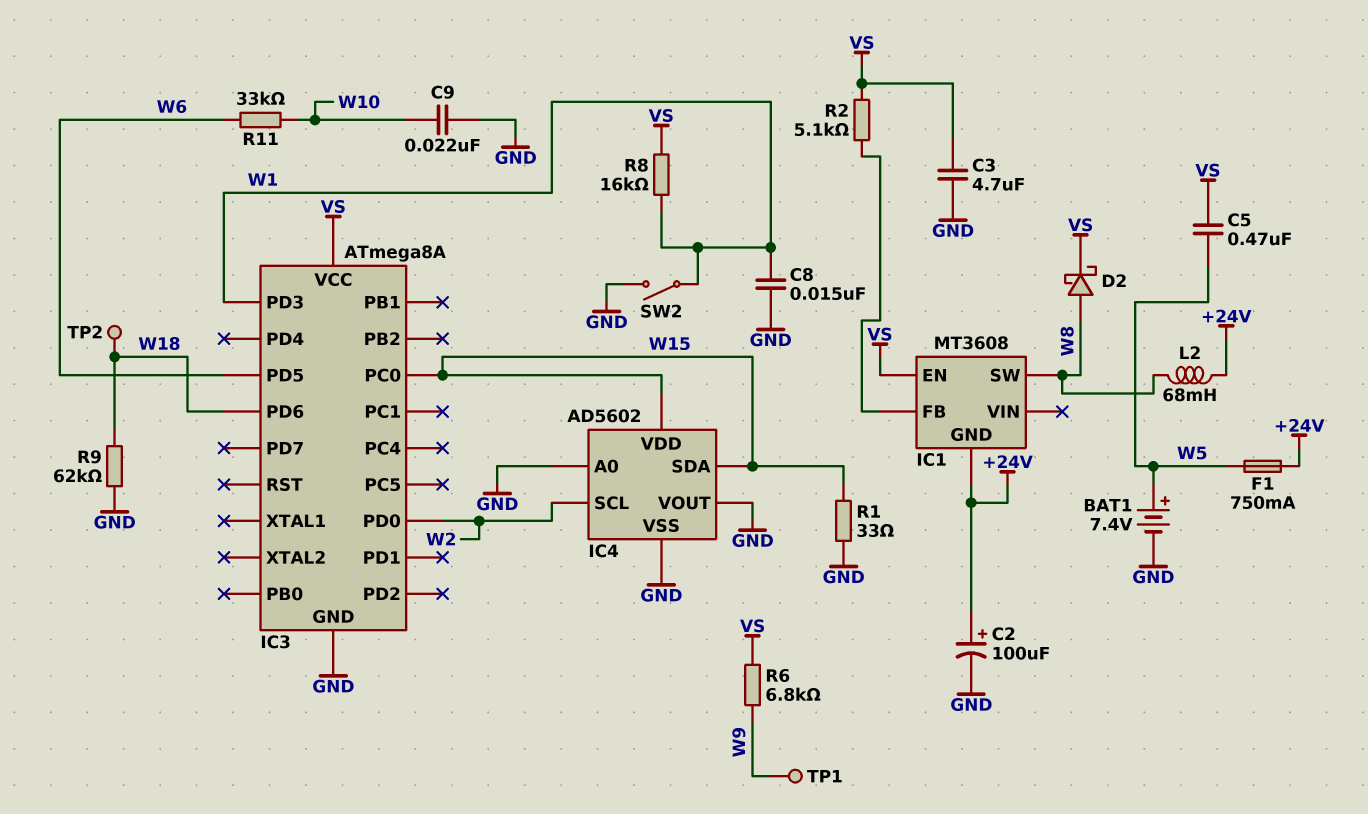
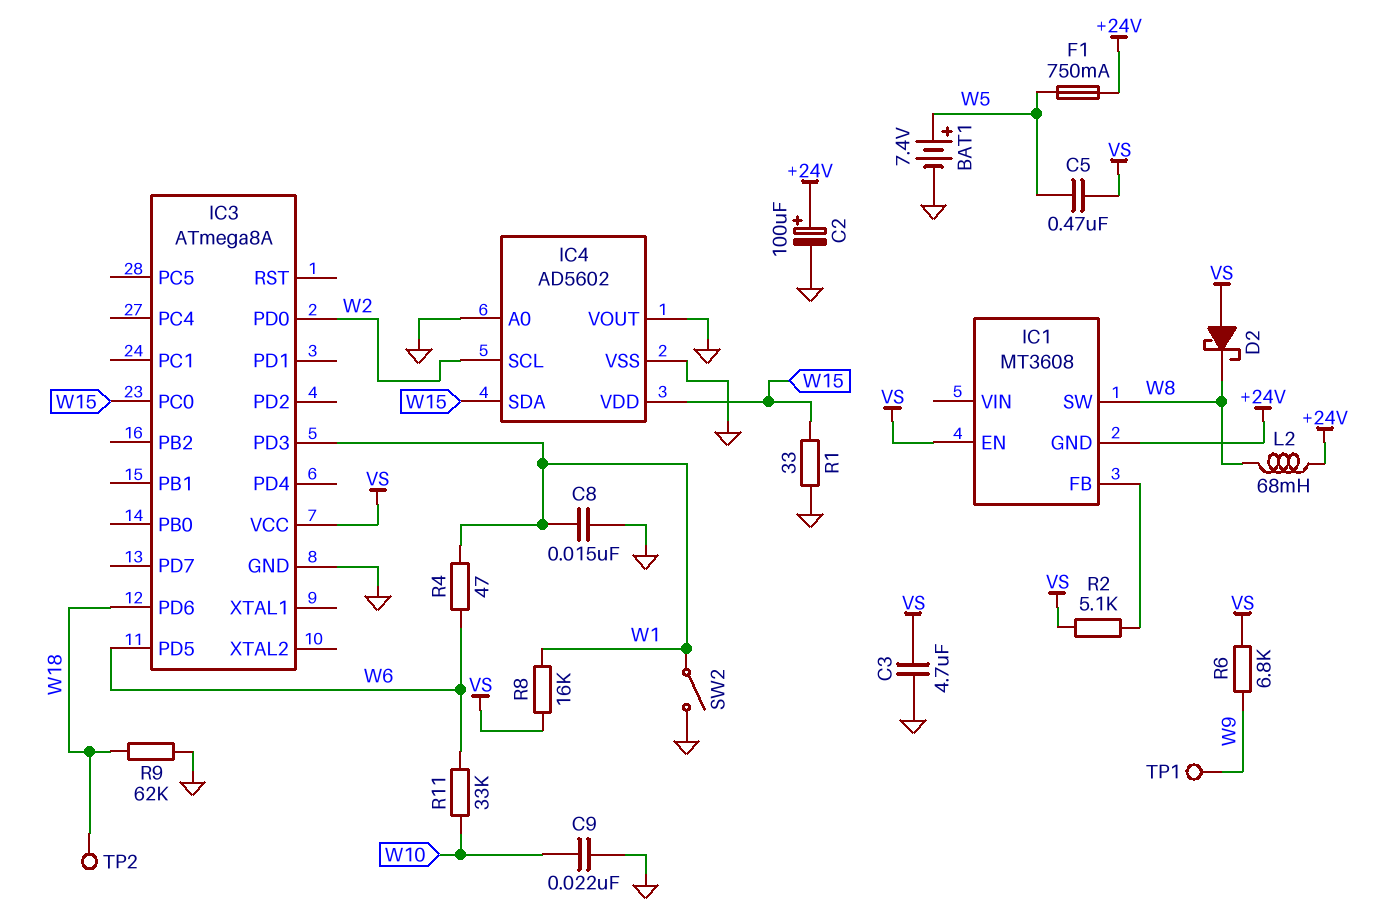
D2: schottky (A W8, K VS) -> schottky (A VS, K W8)
R4: none -> 47 (W1, W6)

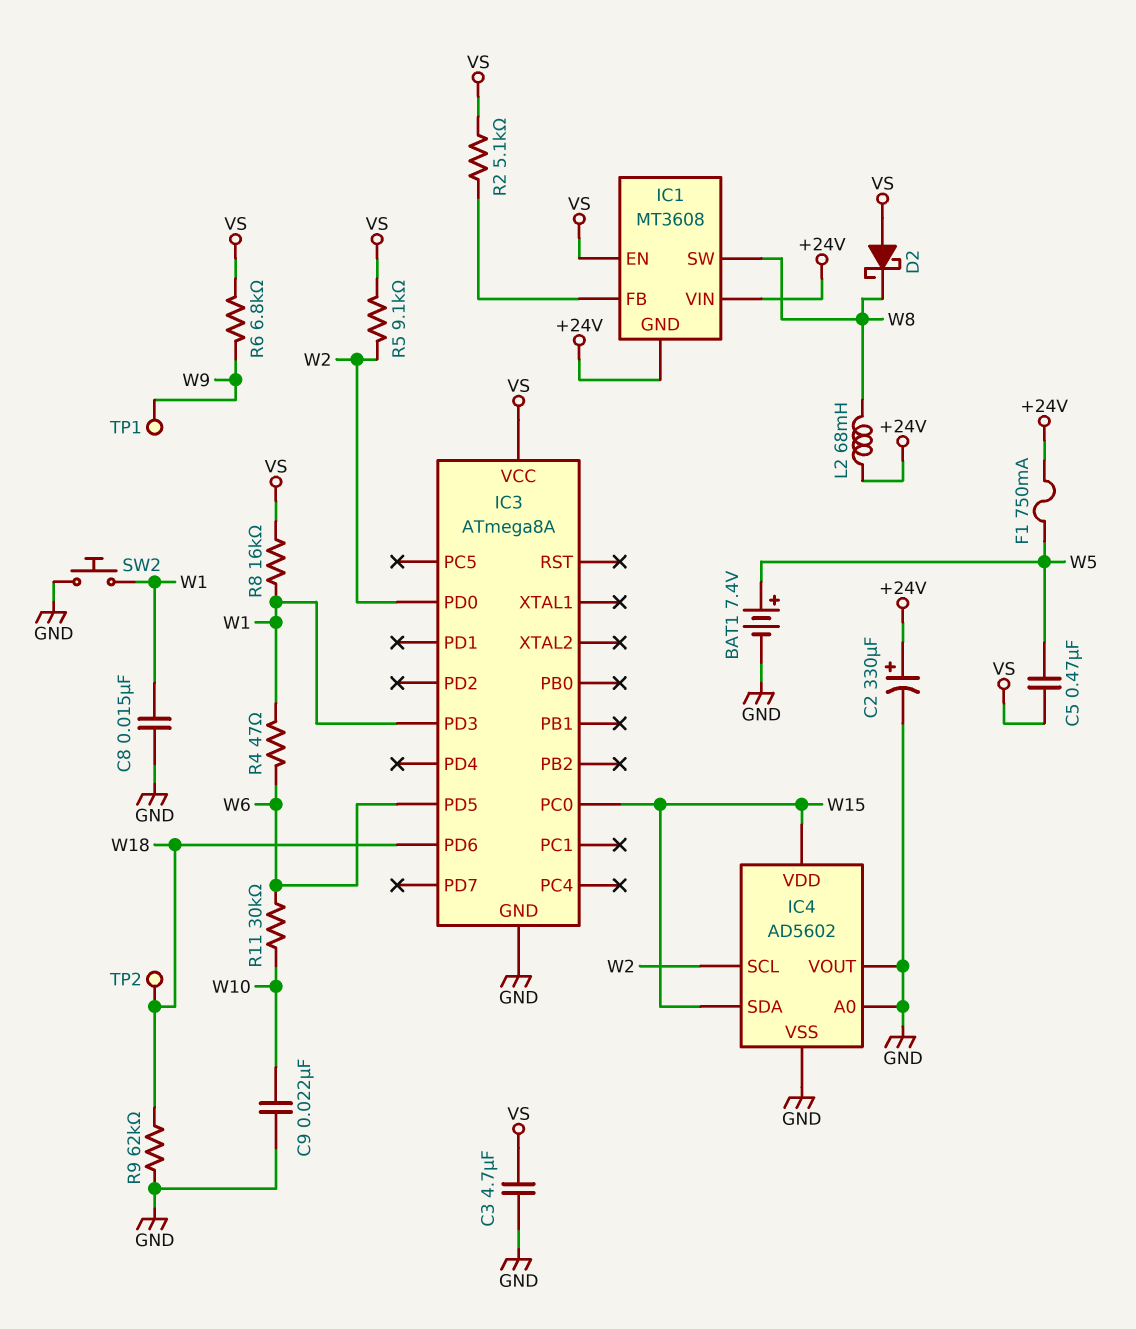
C2: 100uF (plus +24V, minus GND) -> 330uF (plus +24V, minus GND)
IC1 pin VIN: none -> +24V
R1: 33 (GND, W15) -> none
R5: none -> 9.1k (VS, W2)
R11: 33k (W6, W10) -> 30k (W6, W10)
SW2: switch (GND, W1) -> button (GND, W1)

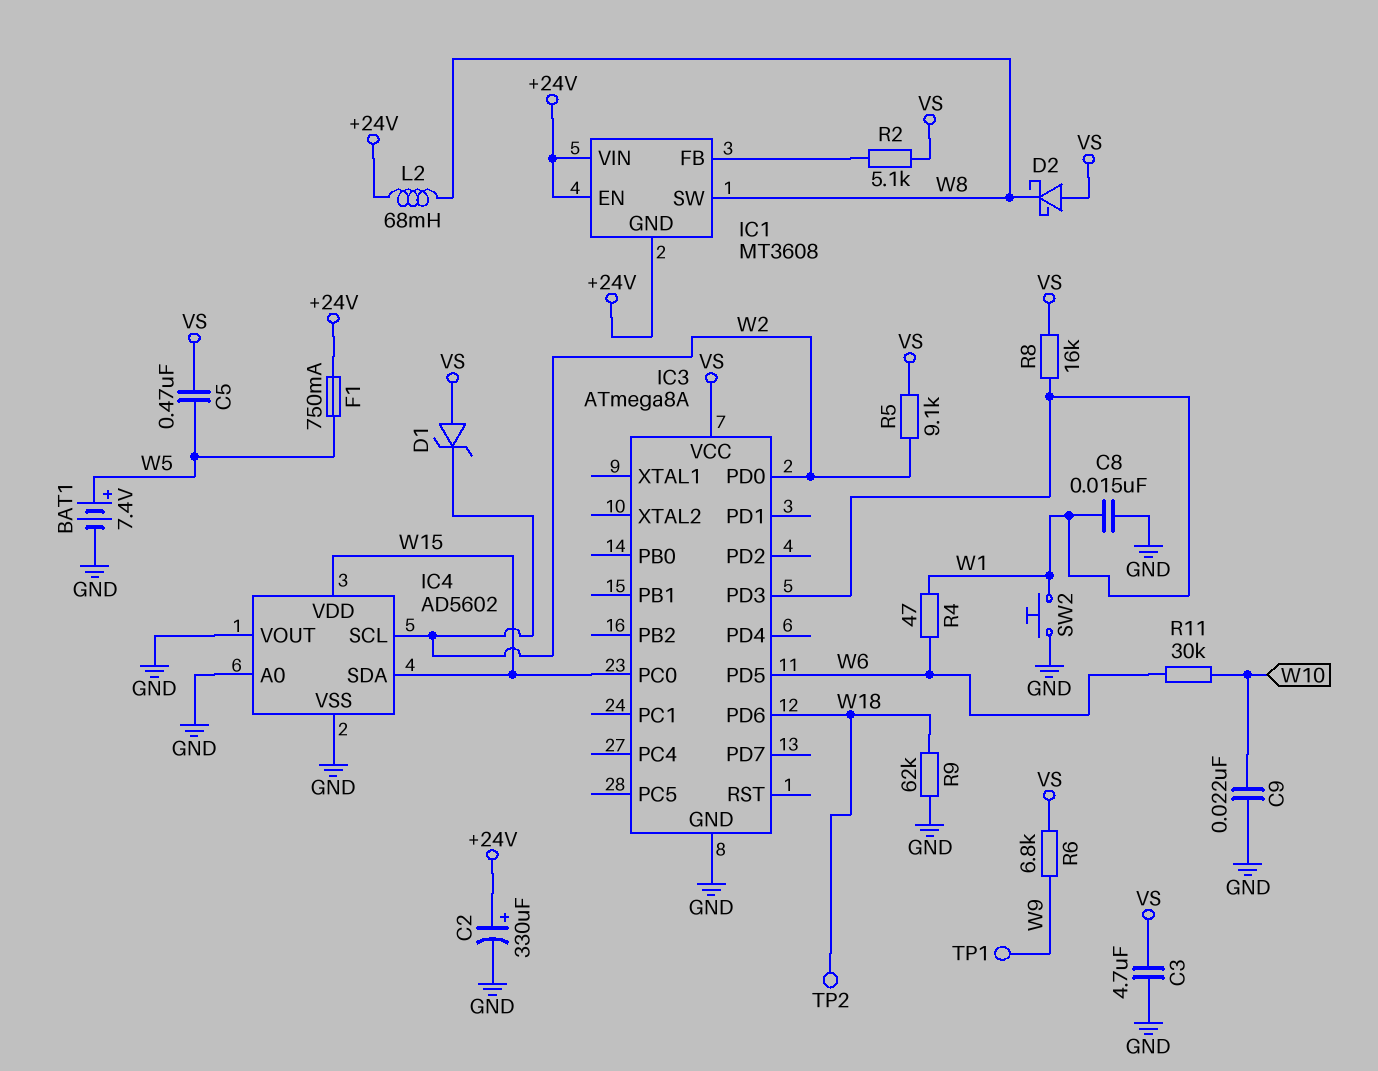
D1: none -> zener (A VS, K W2)
IC1 pin EN: VS -> +24V

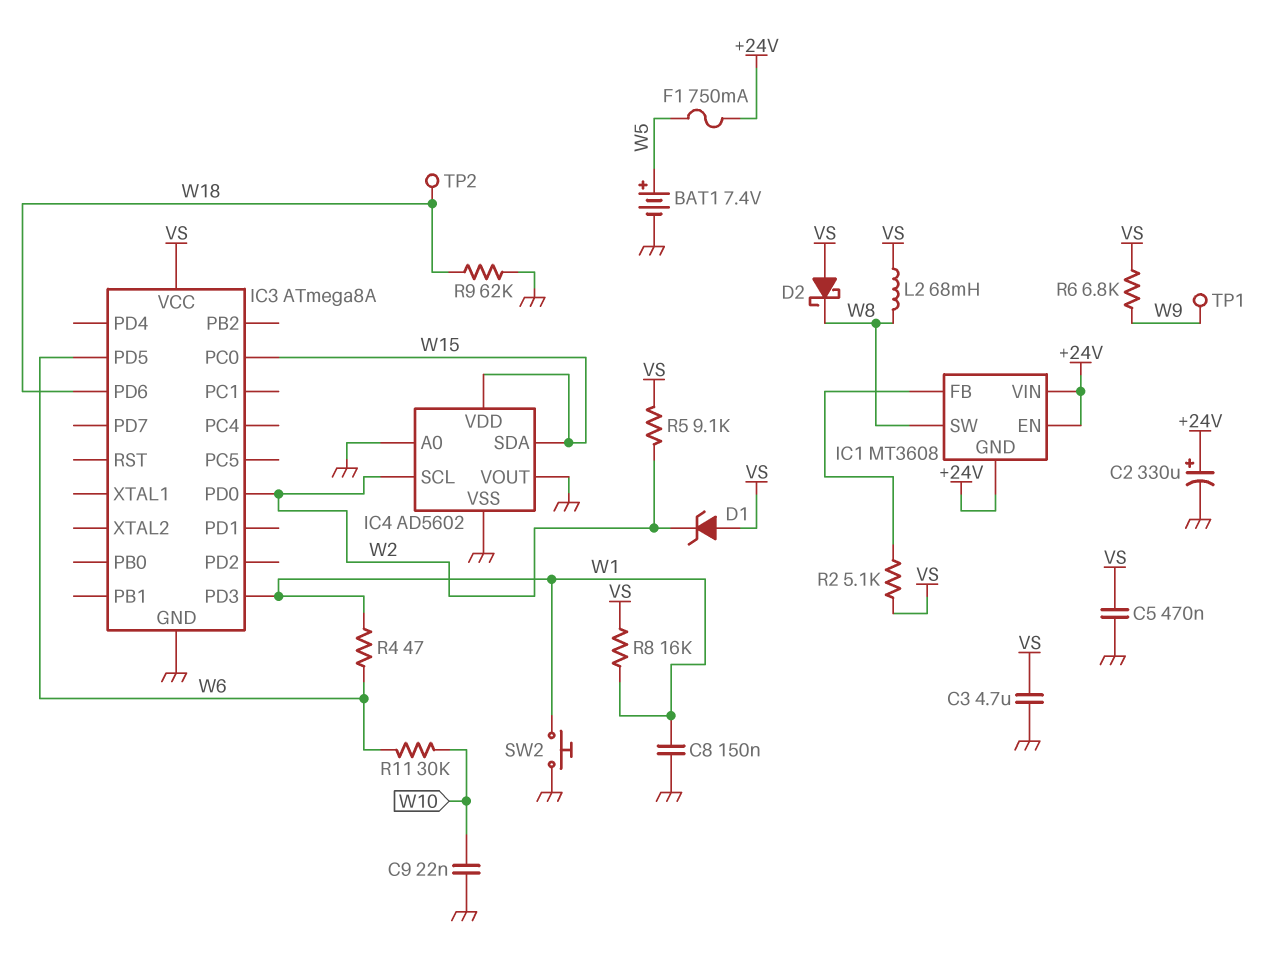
C5: 470nF (VS, W5) -> 470nF (GND, VS)
C8: 15nF (GND, W1) -> 150nF (GND, W1)
L2: 68mH (+24V, W8) -> 68mH (VS, W8)

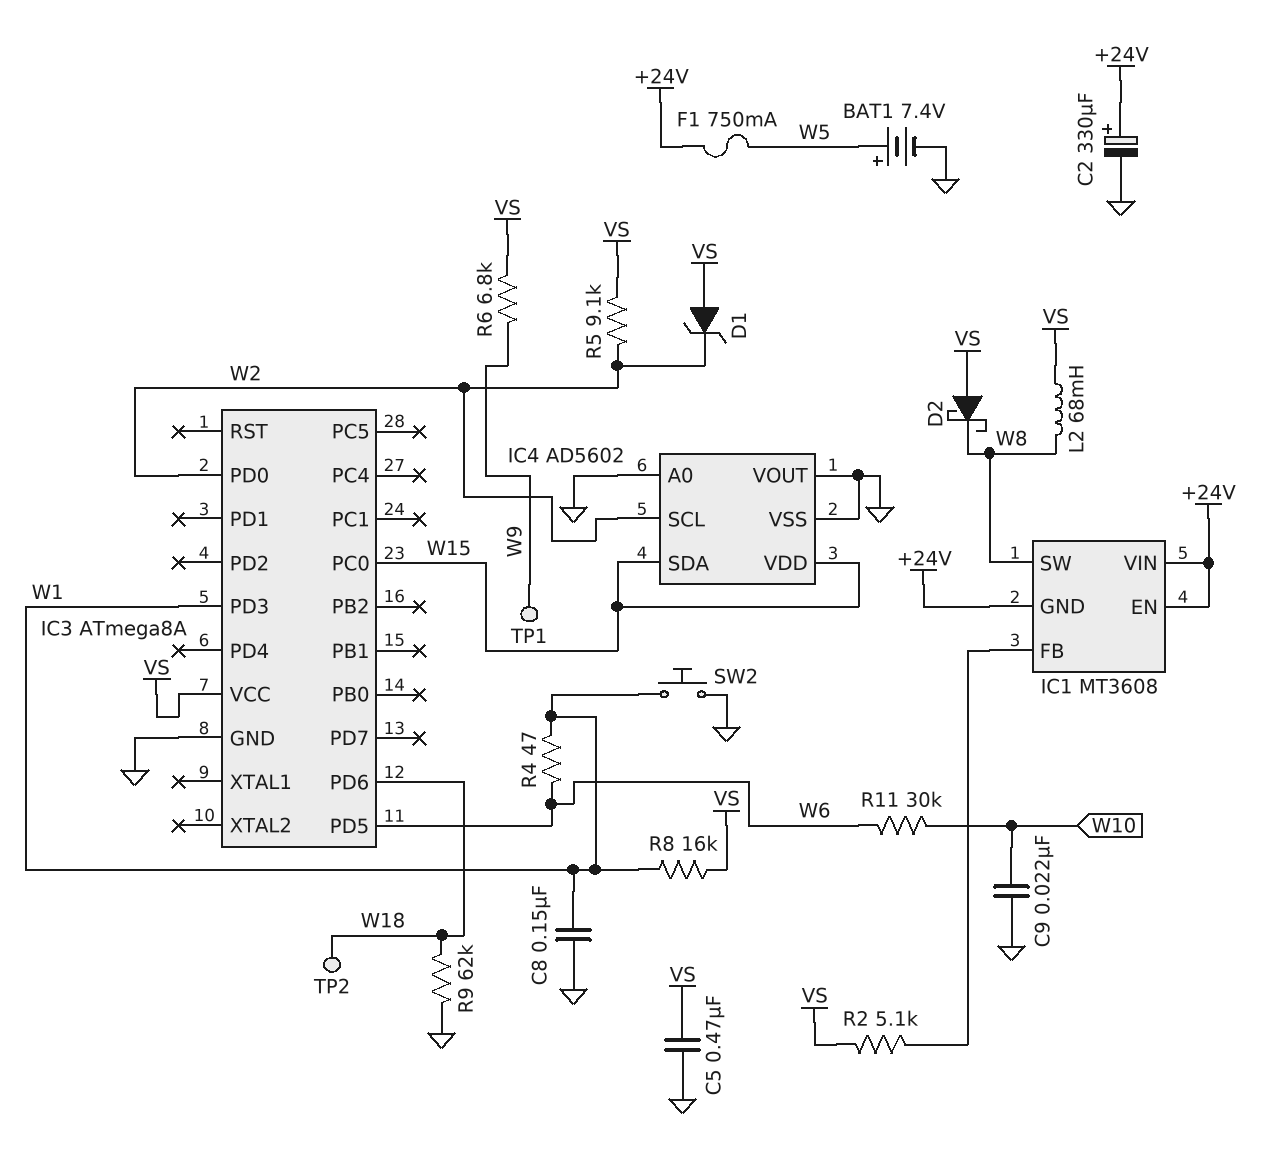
C3: 4.7uF (GND, VS) -> none

